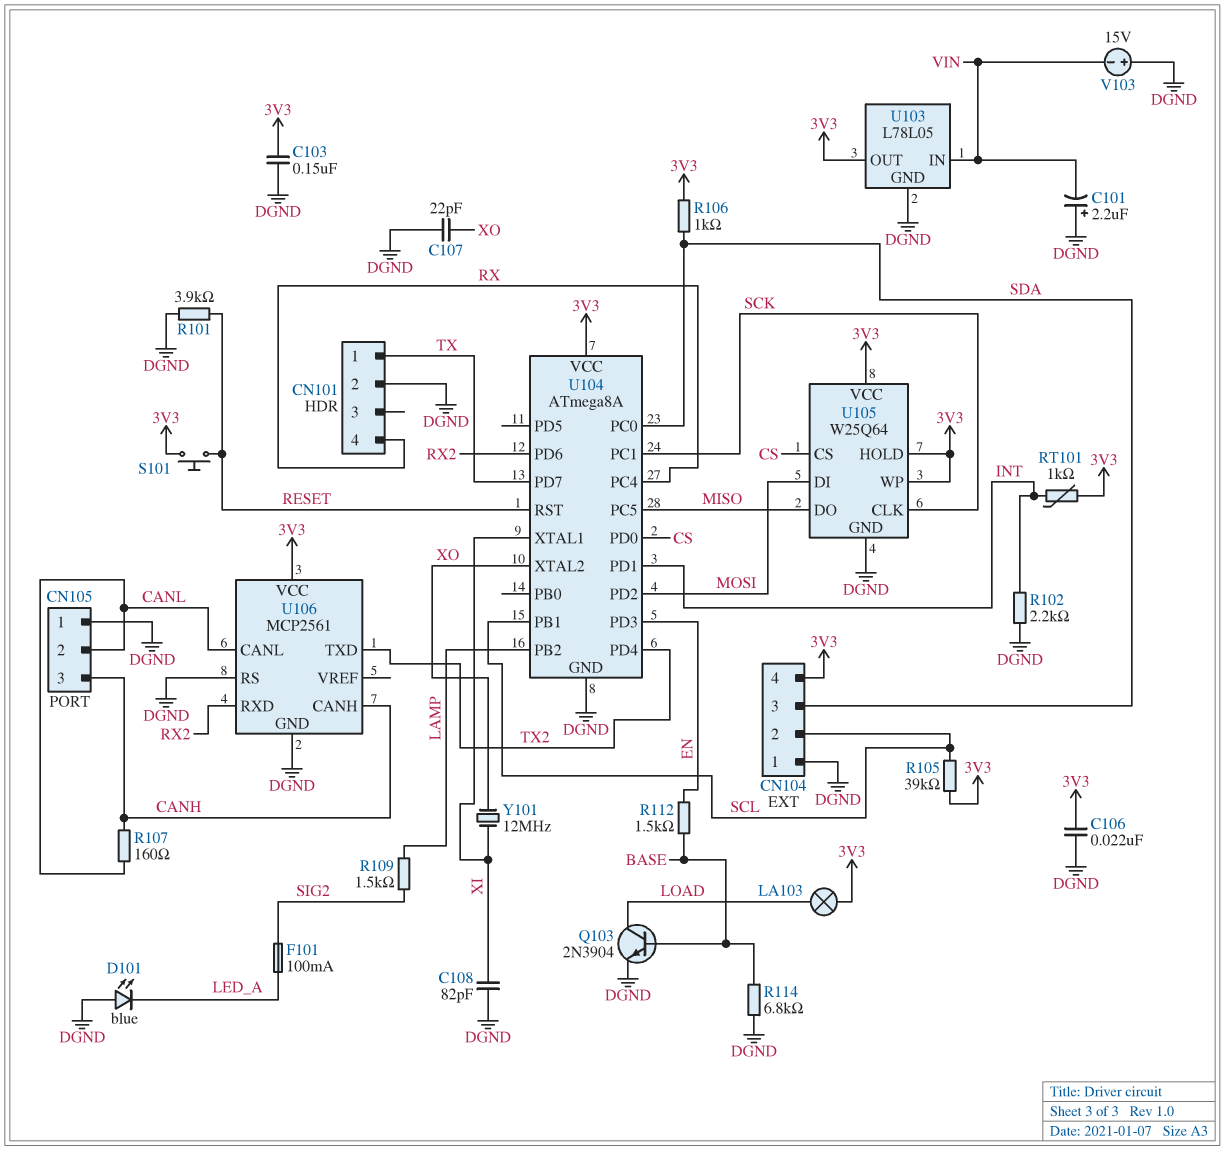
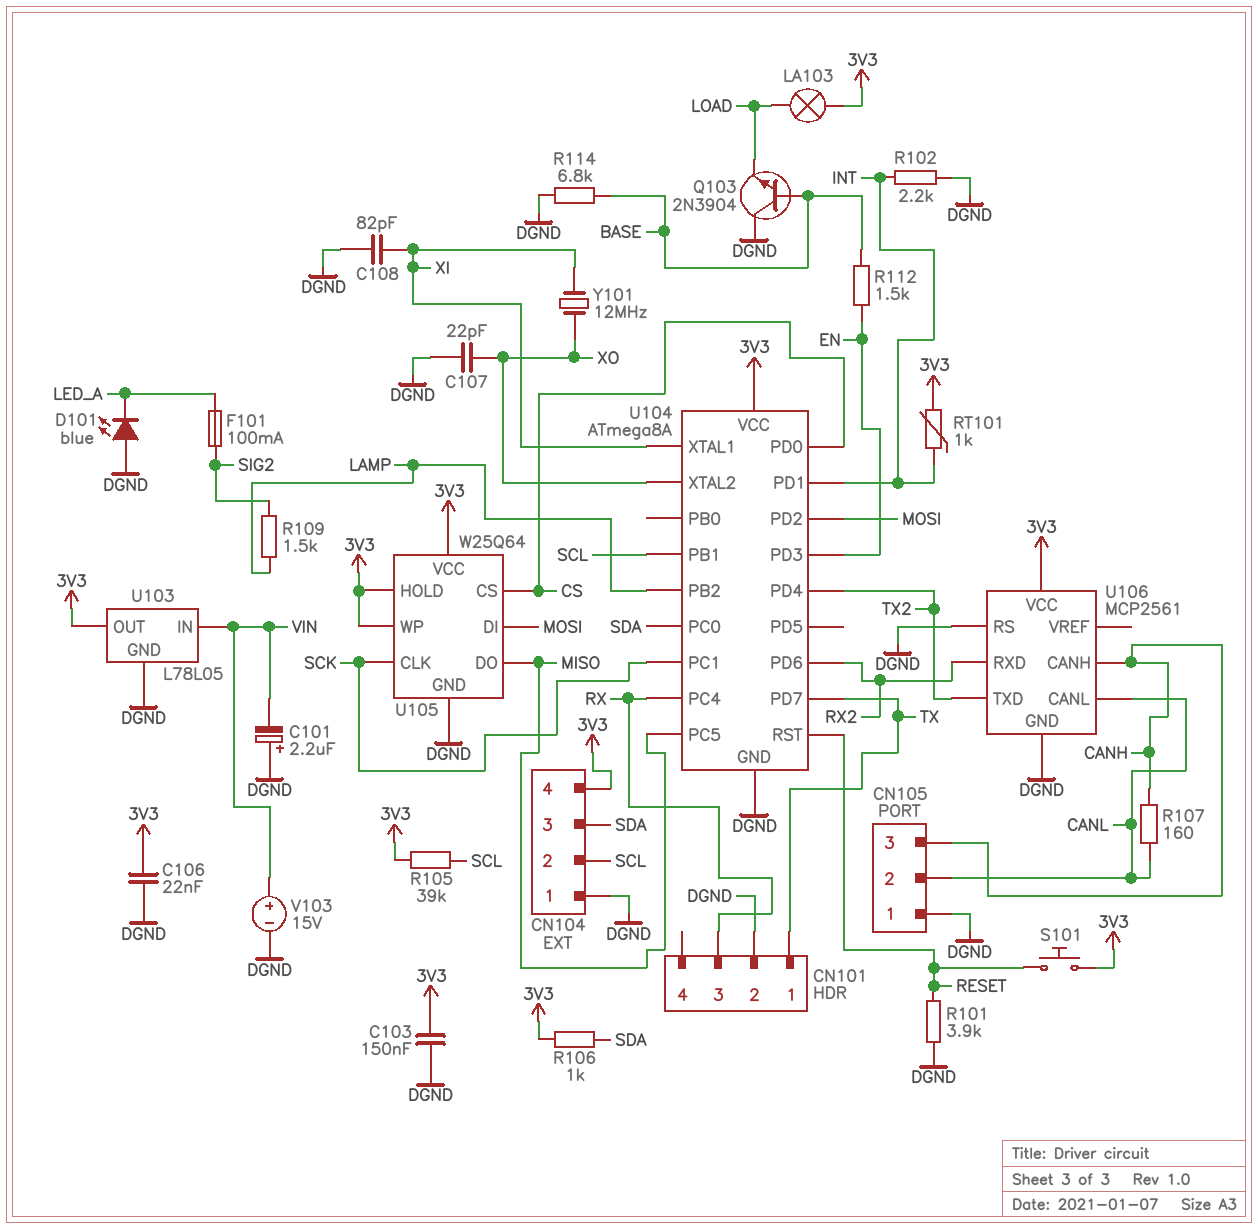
CN101 pin 3: none -> RX
CN101 pin 4: RX -> none
Q103: NPN 2N3904 (B BASE, C LOAD, E DGND) -> NPN 2N3904 (B BASE, C DGND, E LOAD)
V103: 15V (plus DGND, minus VIN) -> 15V (plus VIN, minus DGND)

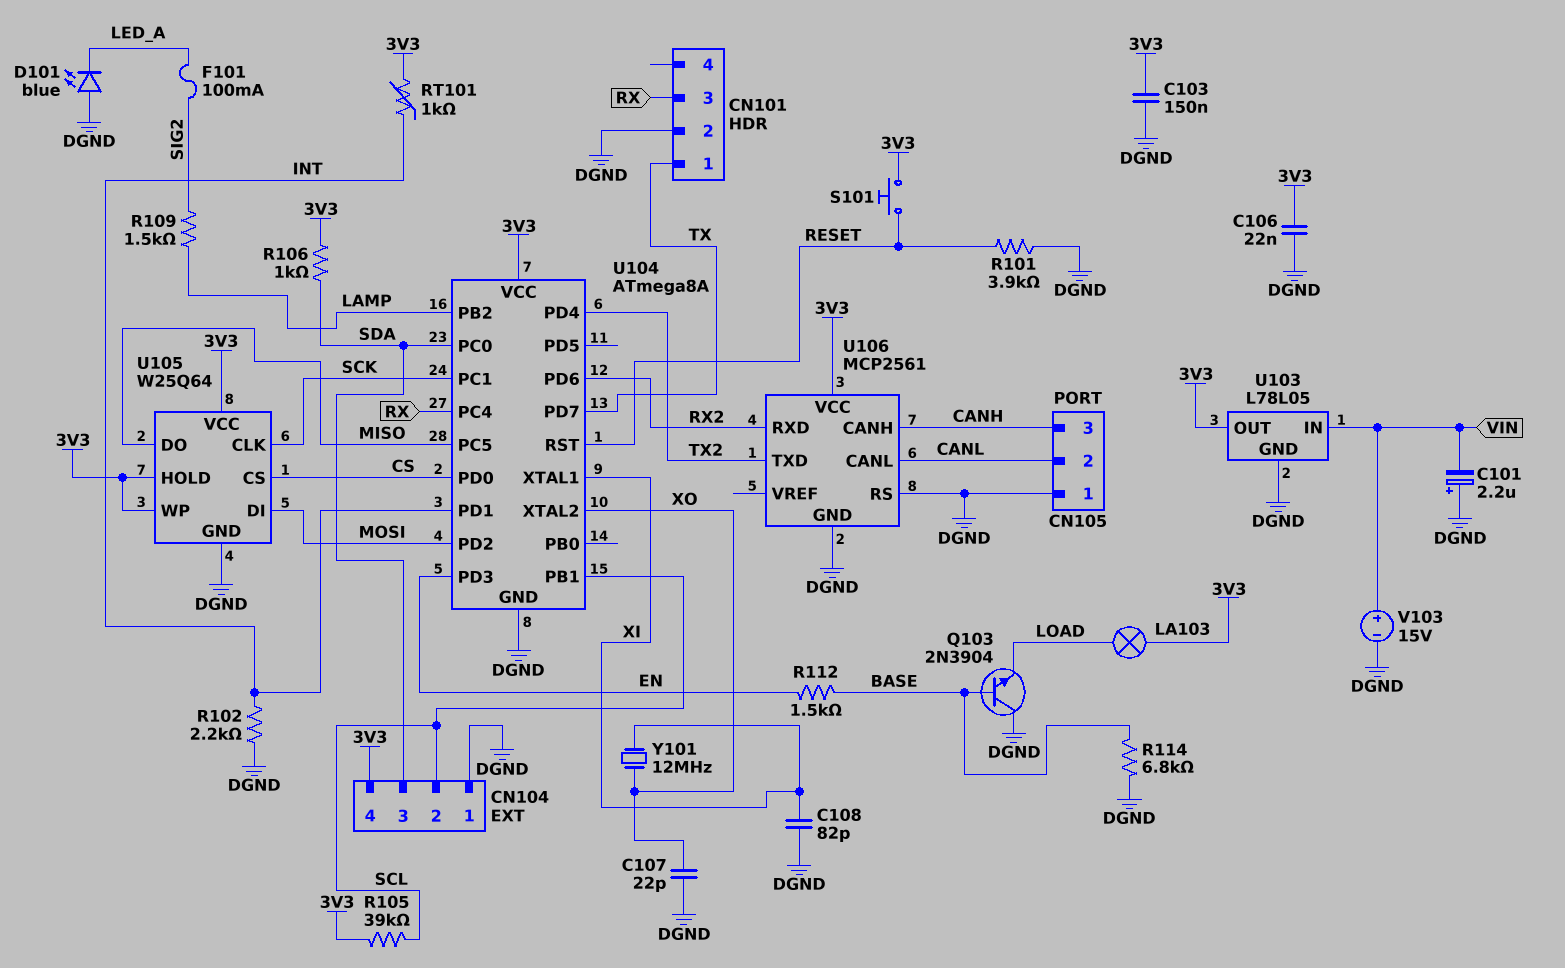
R107: 160 (CANH, CANL) -> none

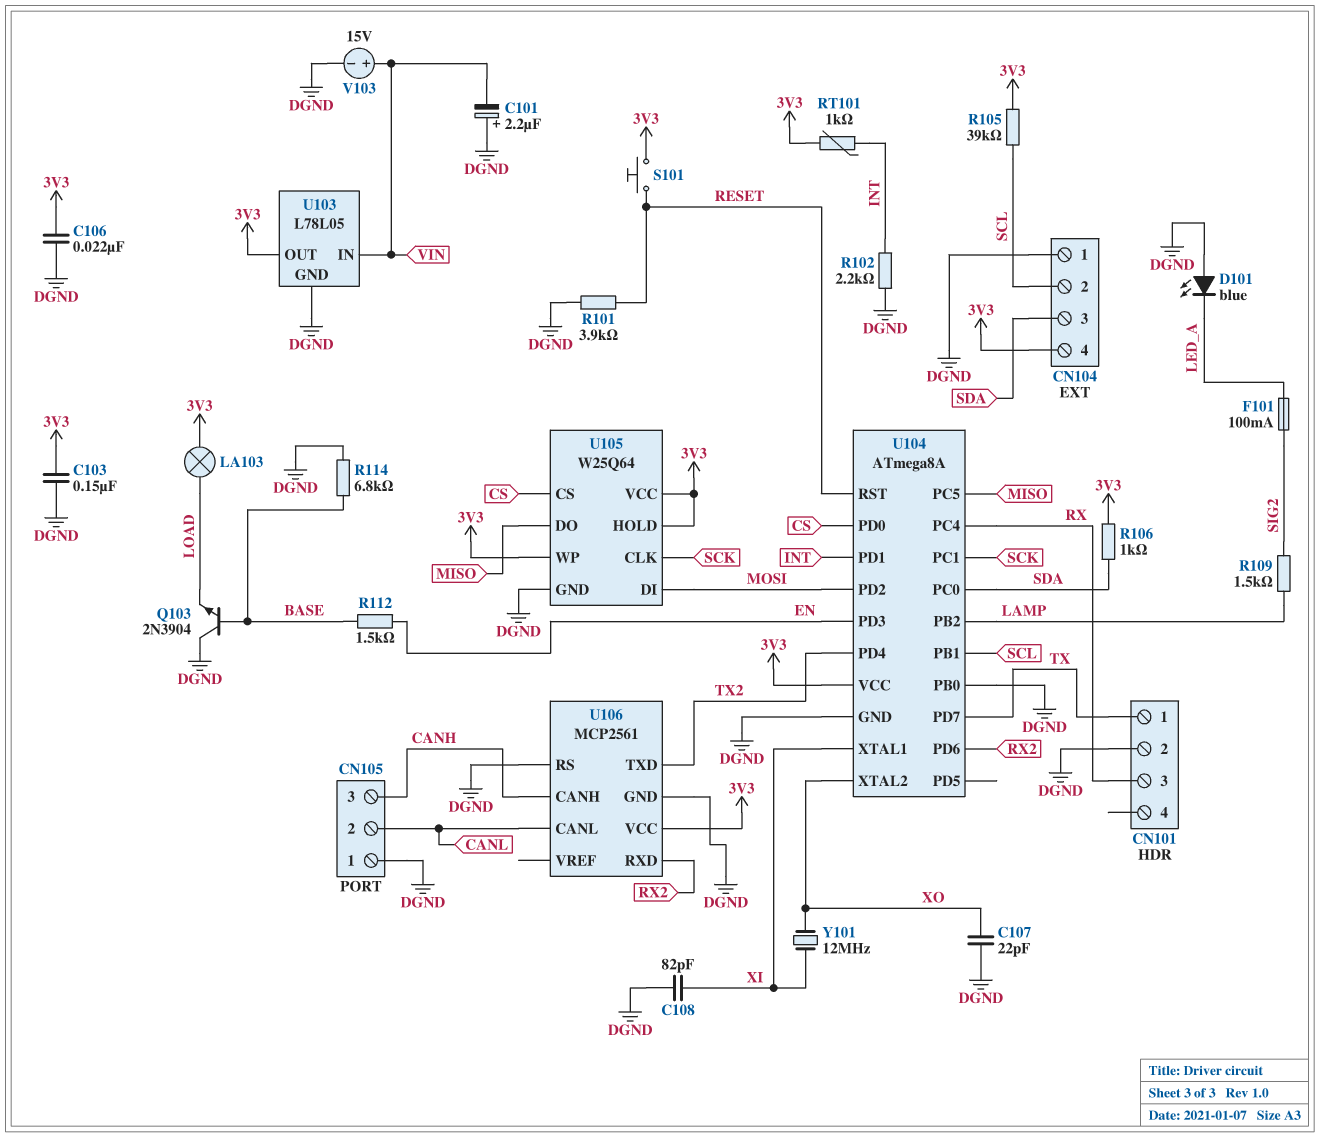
U104 pin PB0: none -> DGND

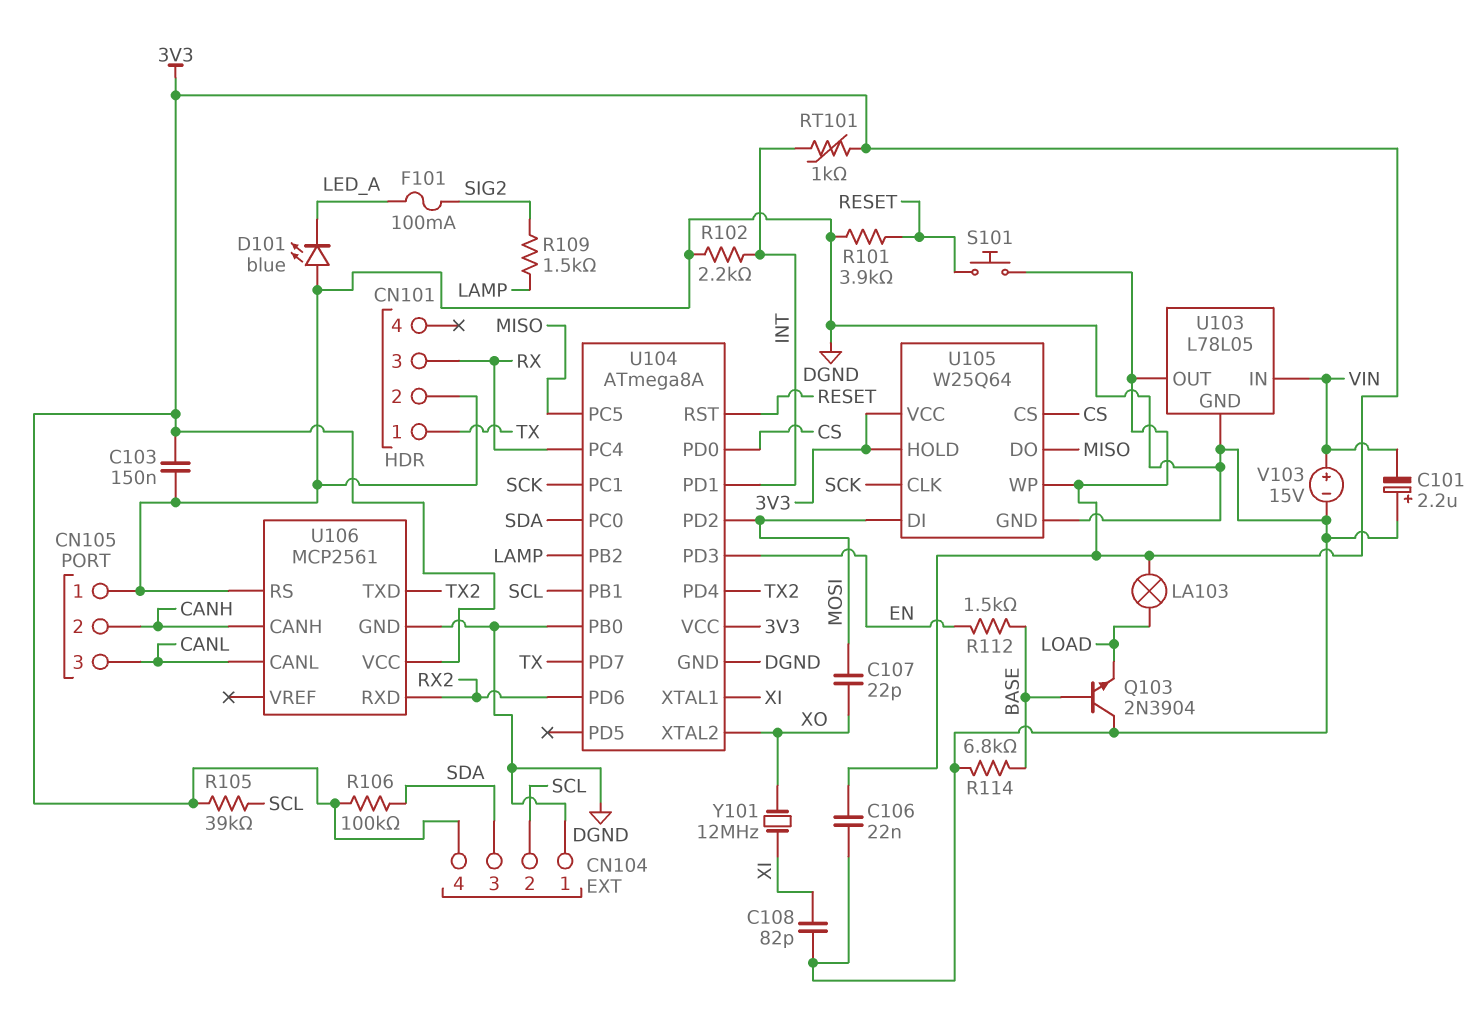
C107: 22pF (DGND, XO) -> 22pF (MOSI, XO)
CN105 pin 2: CANL -> CANH
CN105 pin 3: CANH -> CANL
R106: 1k (3V3, SDA) -> 100k (3V3, SDA)

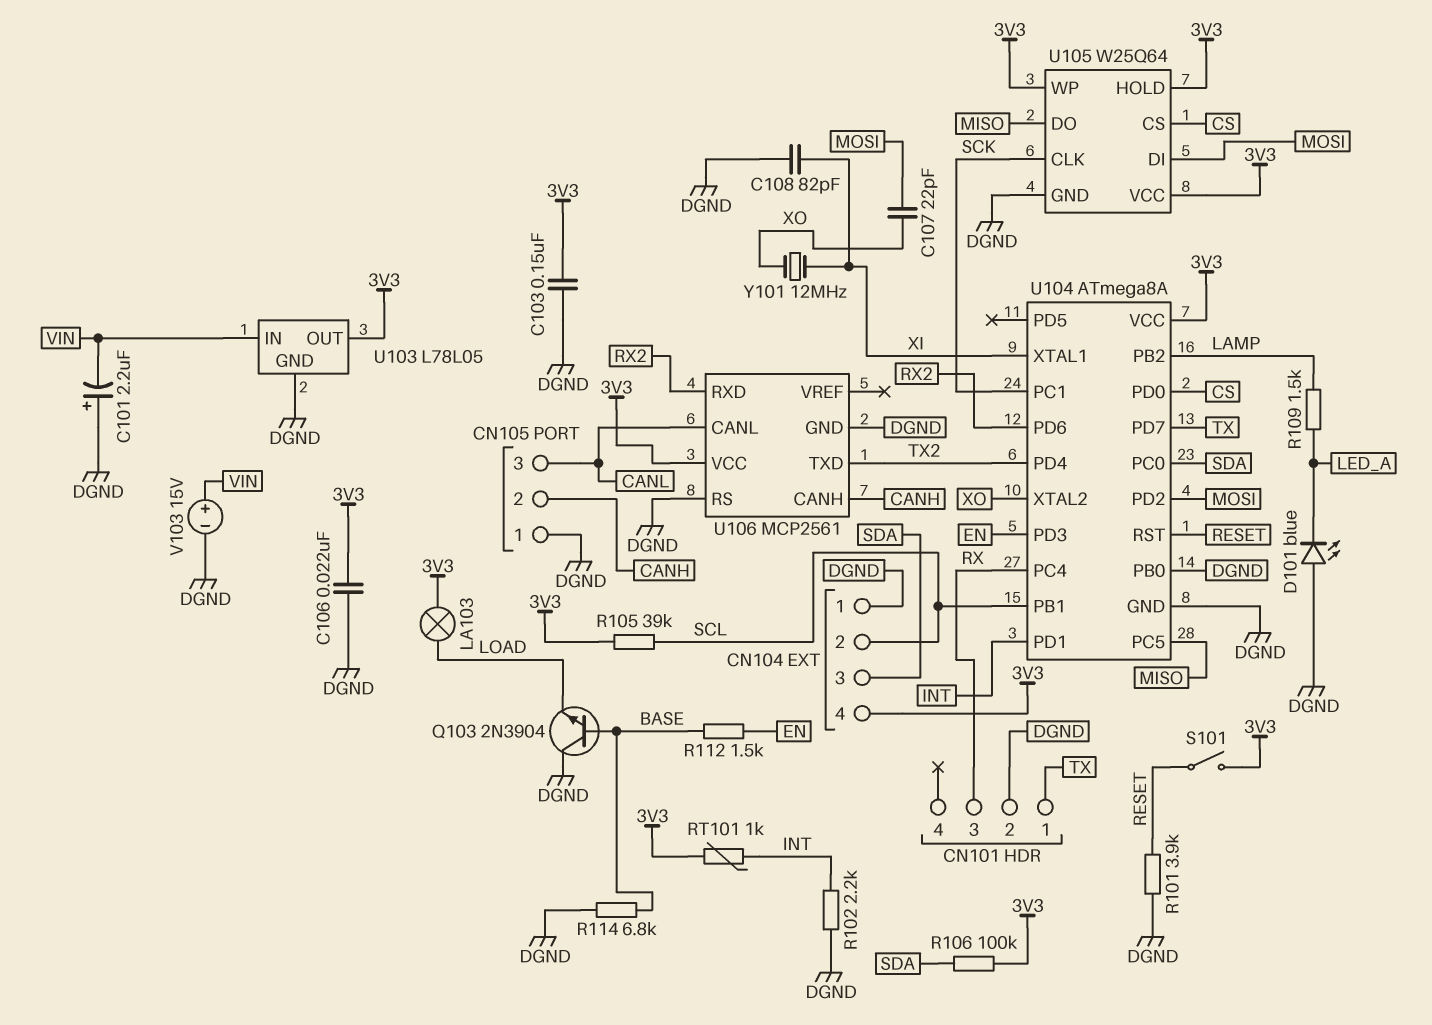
F101: 100mA (LED_A, SIG2) -> none
R109: 1.5k (LAMP, SIG2) -> 1.5k (LAMP, LED_A)
S101: button (3V3, RESET) -> switch (3V3, RESET)

